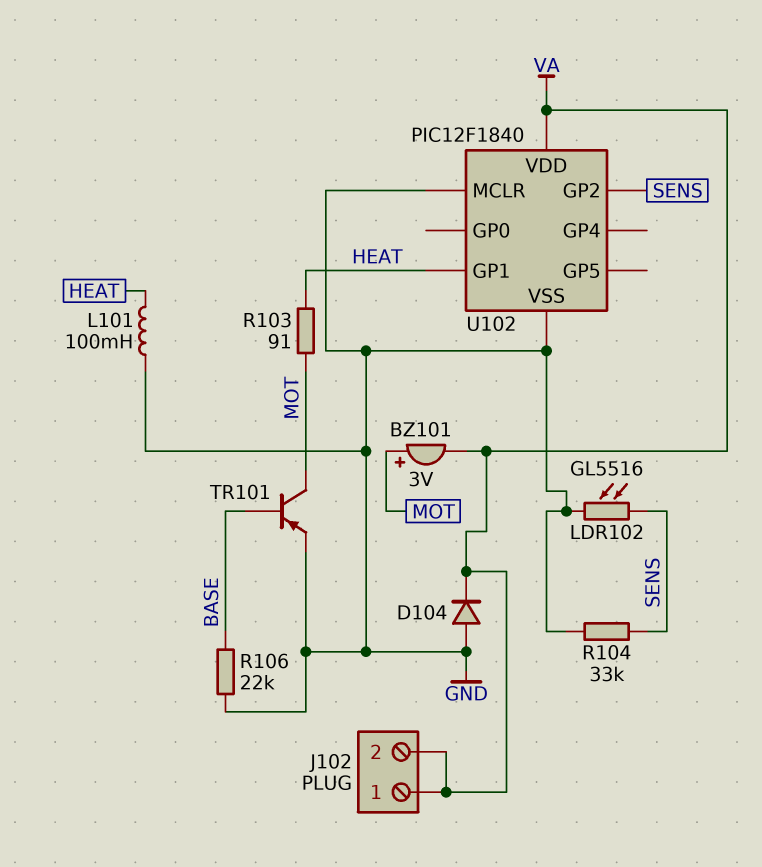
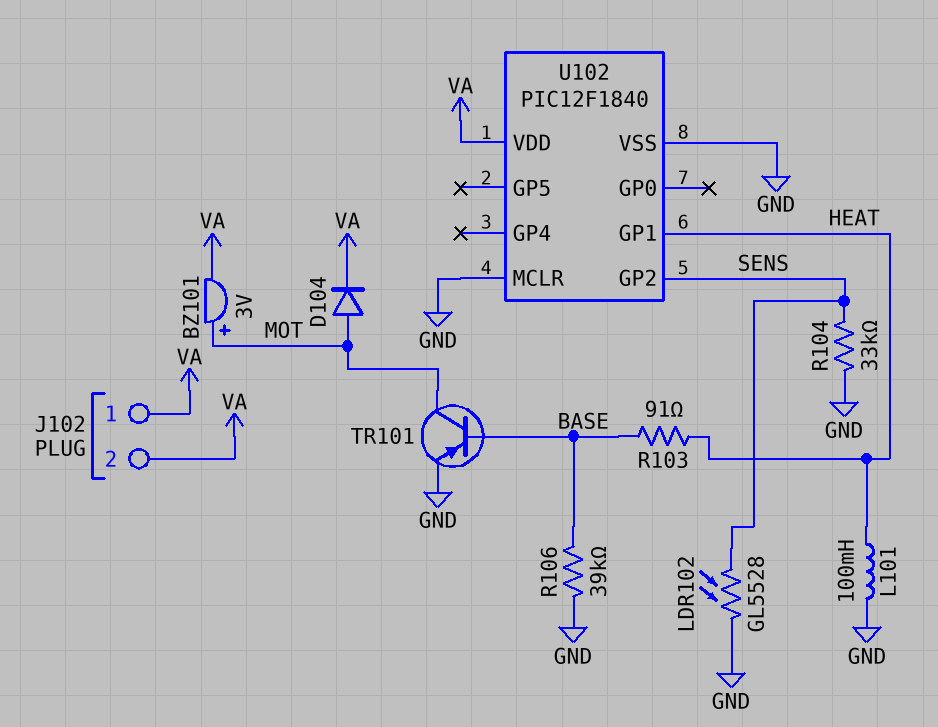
D104: diode (A GND, K VA) -> diode (A MOT, K VA)
LDR102: GL5516 (GND, SENS) -> GL5528 (GND, SENS)
R103: 91 (HEAT, MOT) -> 91 (BASE, HEAT)
R106: 22k (BASE, GND) -> 39k (BASE, GND)

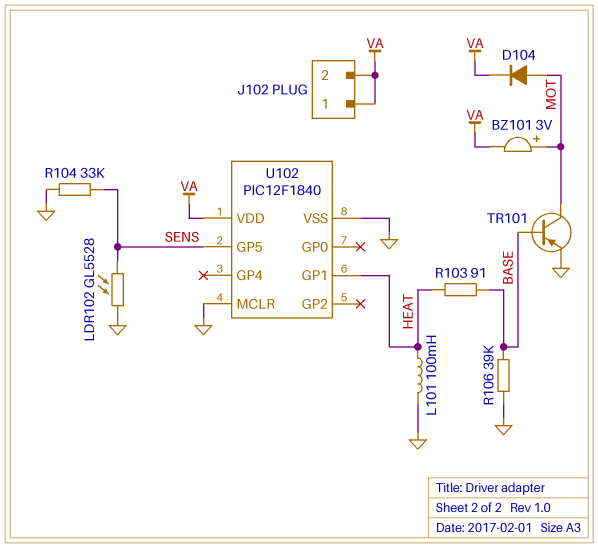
U102 pin GP2: SENS -> none
U102 pin GP5: none -> SENS

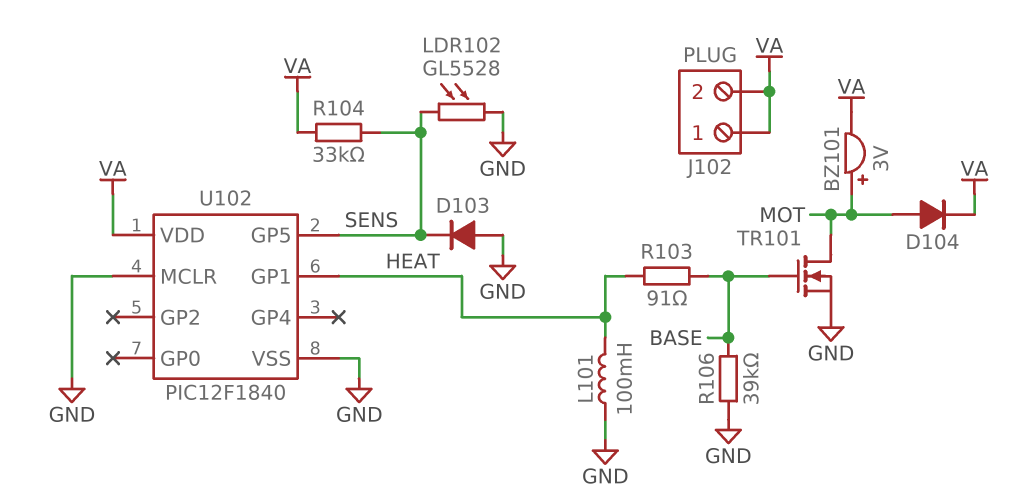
D103: none -> diode (A GND, K SENS)
R104: 33k (GND, SENS) -> 33k (SENS, VA)
TR101: PNP (B BASE, C MOT, E GND) -> NMOS (G BASE, D MOT, S GND)

